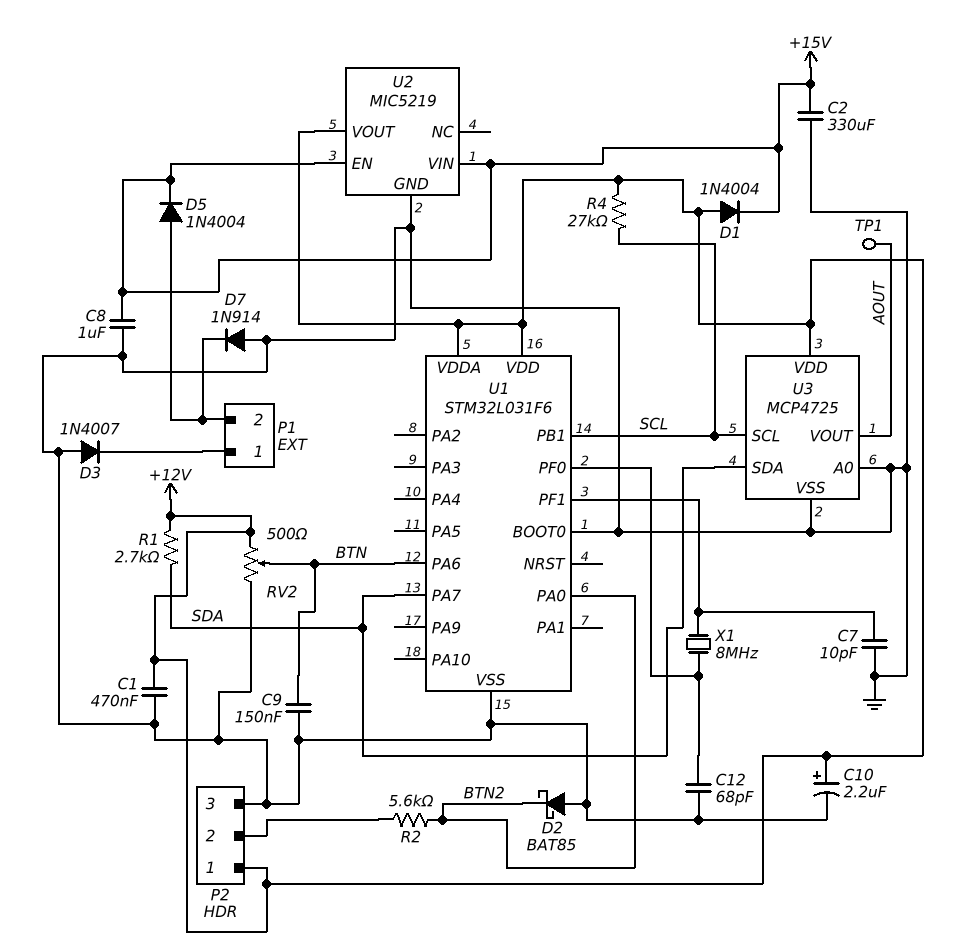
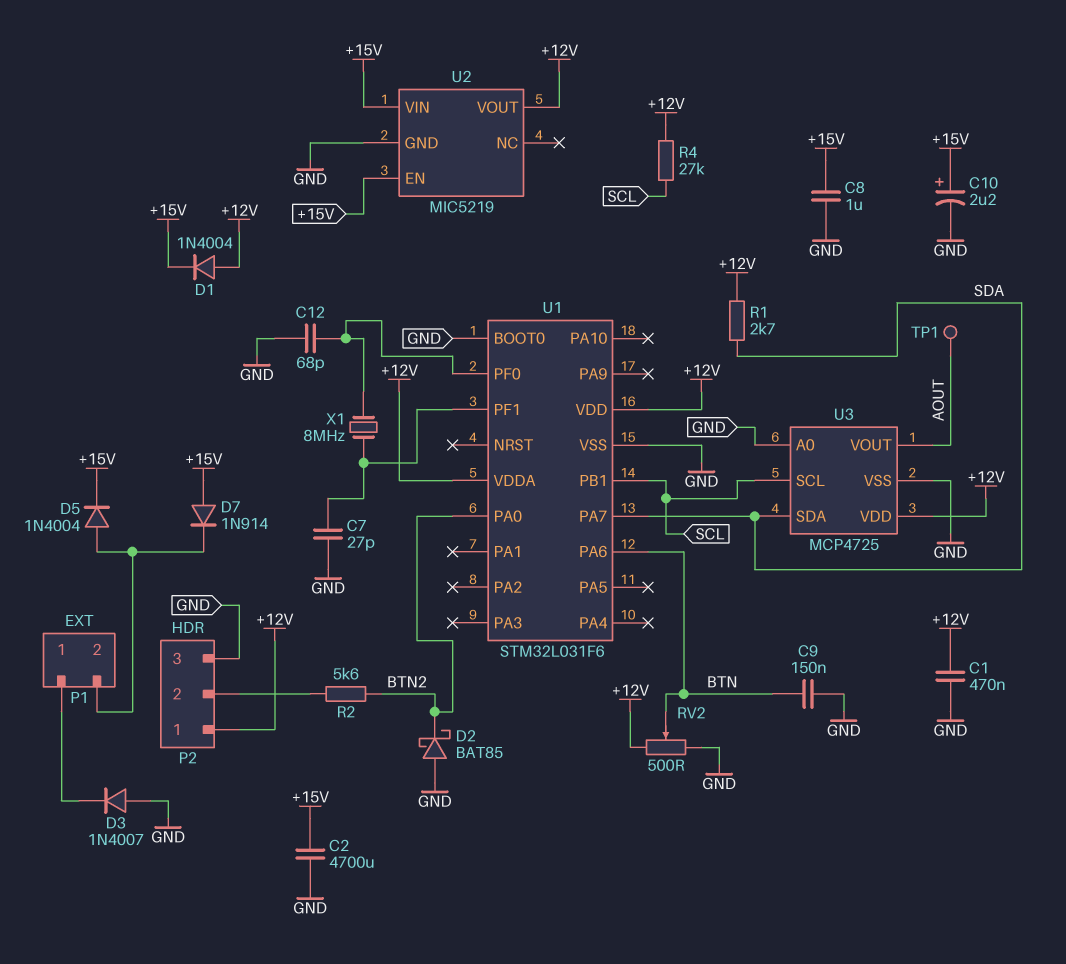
C2: 330uF (+15V, GND) -> 4700uF (+15V, GND)
C7: 10pF (GND, U1/PF1) -> 27pF (GND, U1/PF1)
C10: 2.2uF (plus +12V, minus GND) -> 2.2uF (plus +15V, minus GND)
D7: diode 1N914 (A GND, K P1/2) -> diode 1N914 (A +15V, K P1/2)

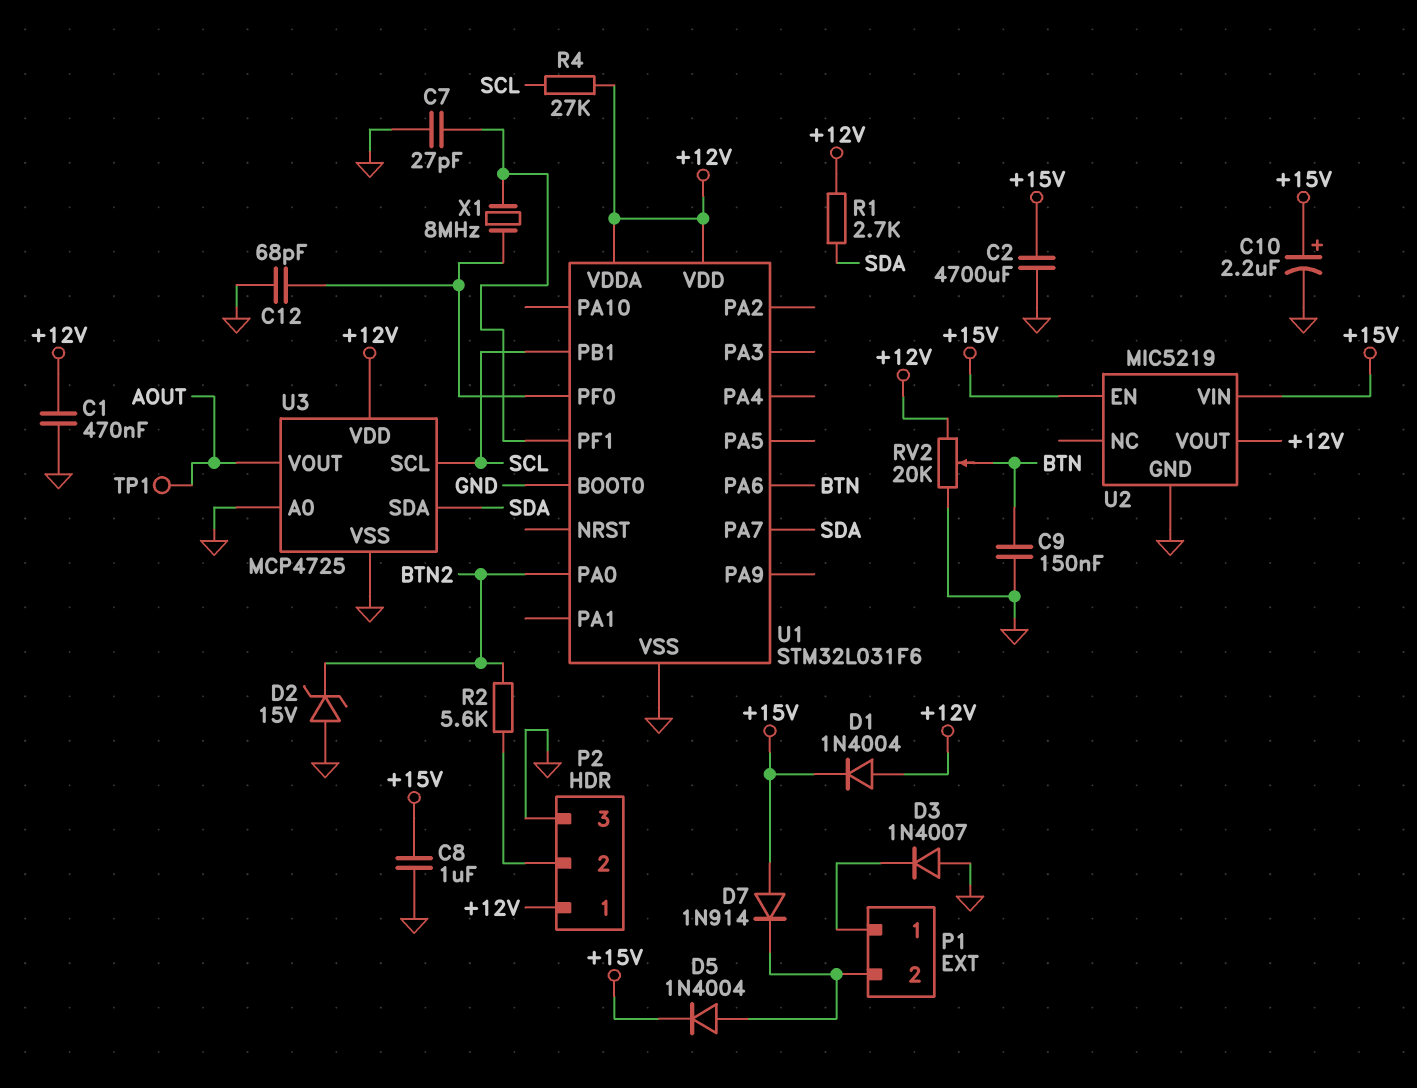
D2: schottky BAT85 (A GND, K BTN2) -> zener 15V (A GND, K BTN2)
RV2: 500 (+12V, GND, wiper BTN) -> 20k (+12V, GND, wiper BTN)

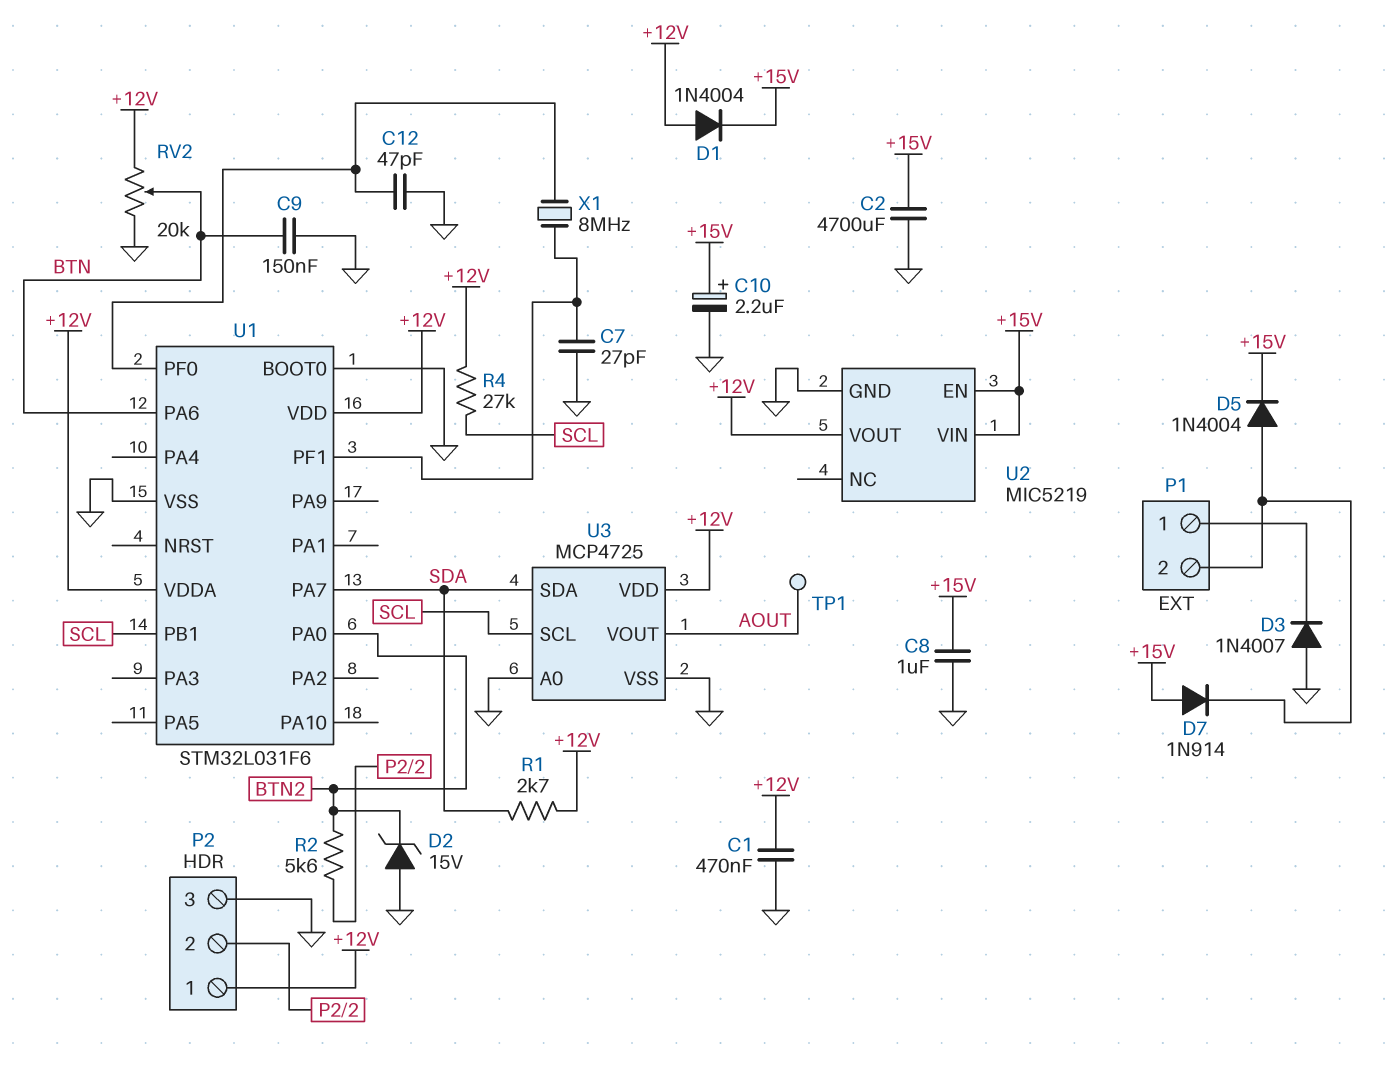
C12: 68pF (GND, U1/PF0) -> 47pF (GND, U1/PF0)

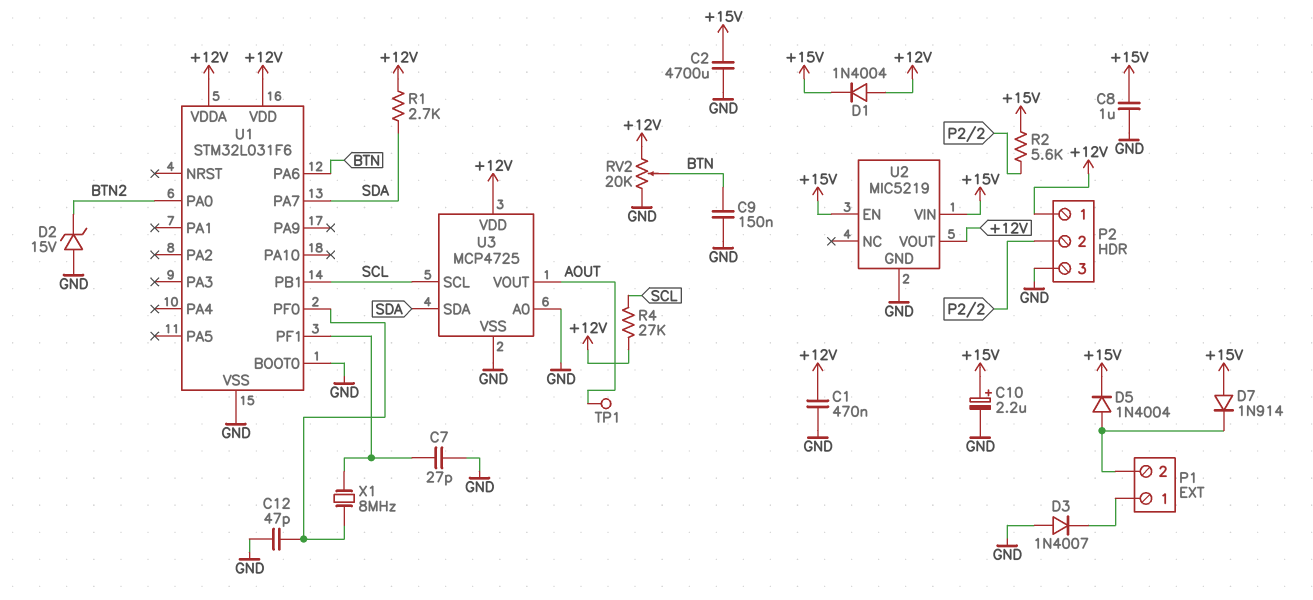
R2: 5.6k (BTN2, P2/2) -> 5.6k (+15V, P2/2)

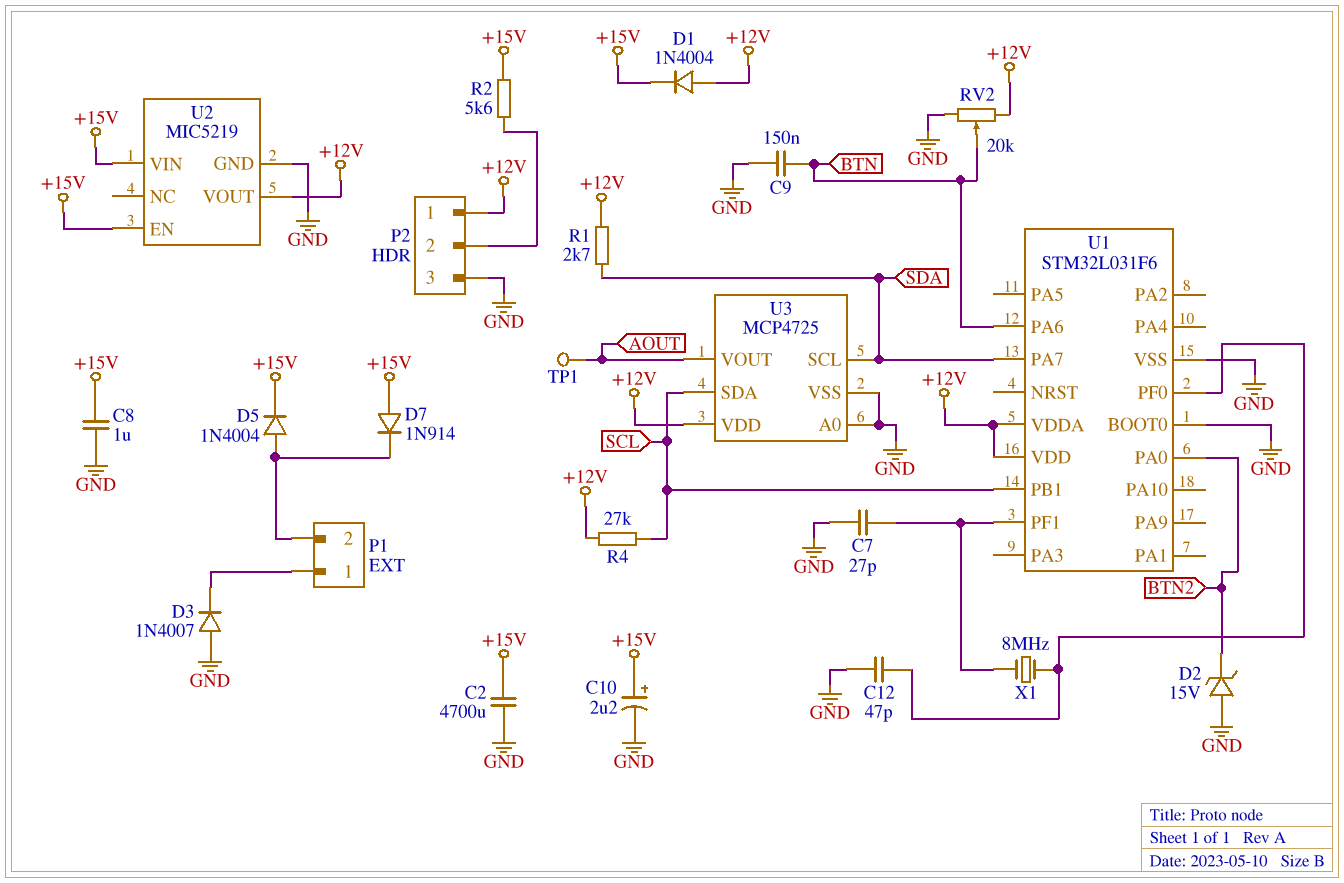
C1: 470nF (+12V, GND) -> none
U3 pin SCL: SCL -> SDA
U3 pin SDA: SDA -> SCL

